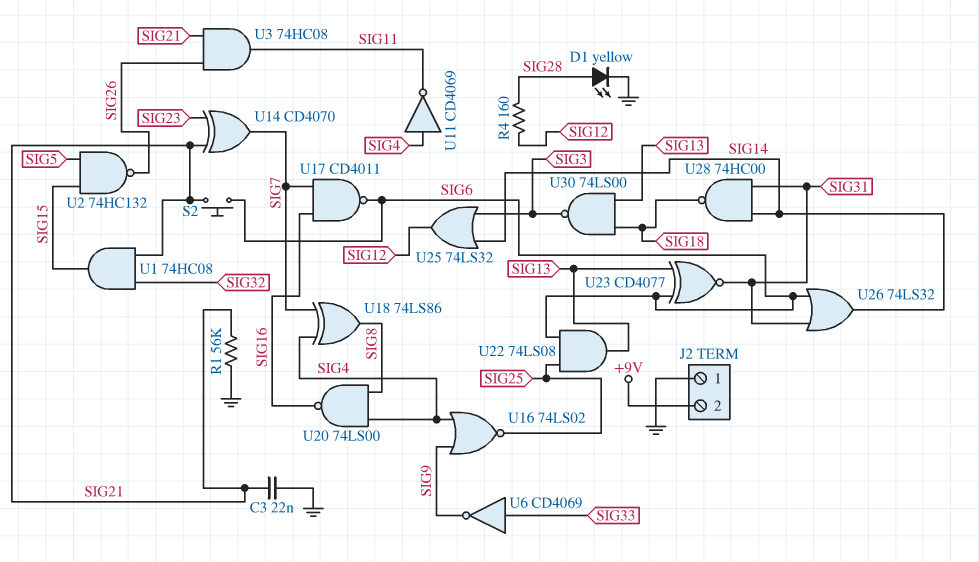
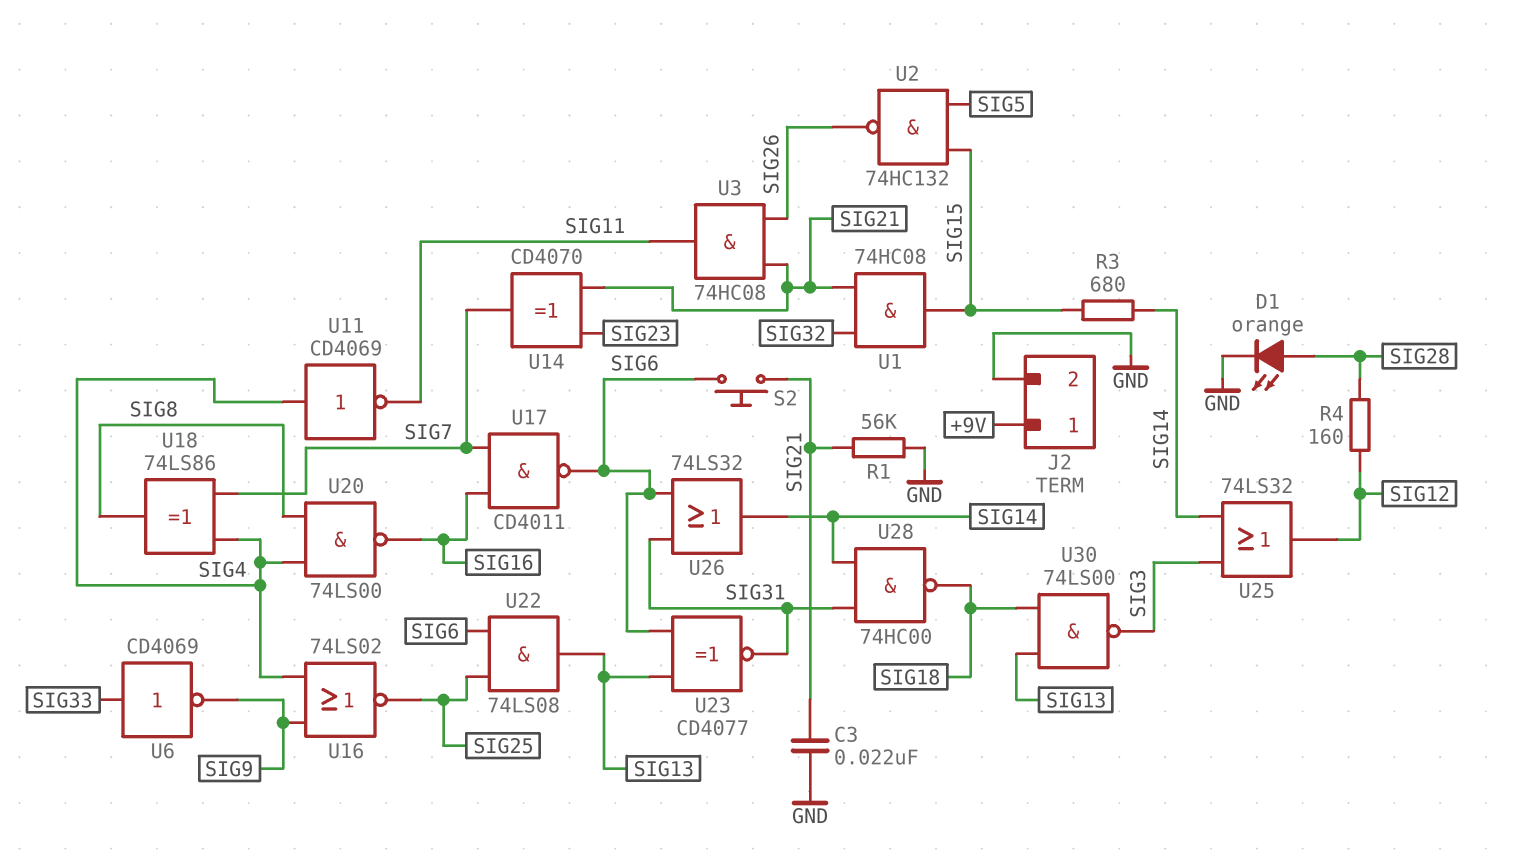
D1: LED yellow (A SIG28, K GND) -> LED orange (A SIG28, K GND)
J2 pin 1: GND -> +9V
J2 pin 2: +9V -> GND
R3: none -> 680 (SIG14, SIG15)

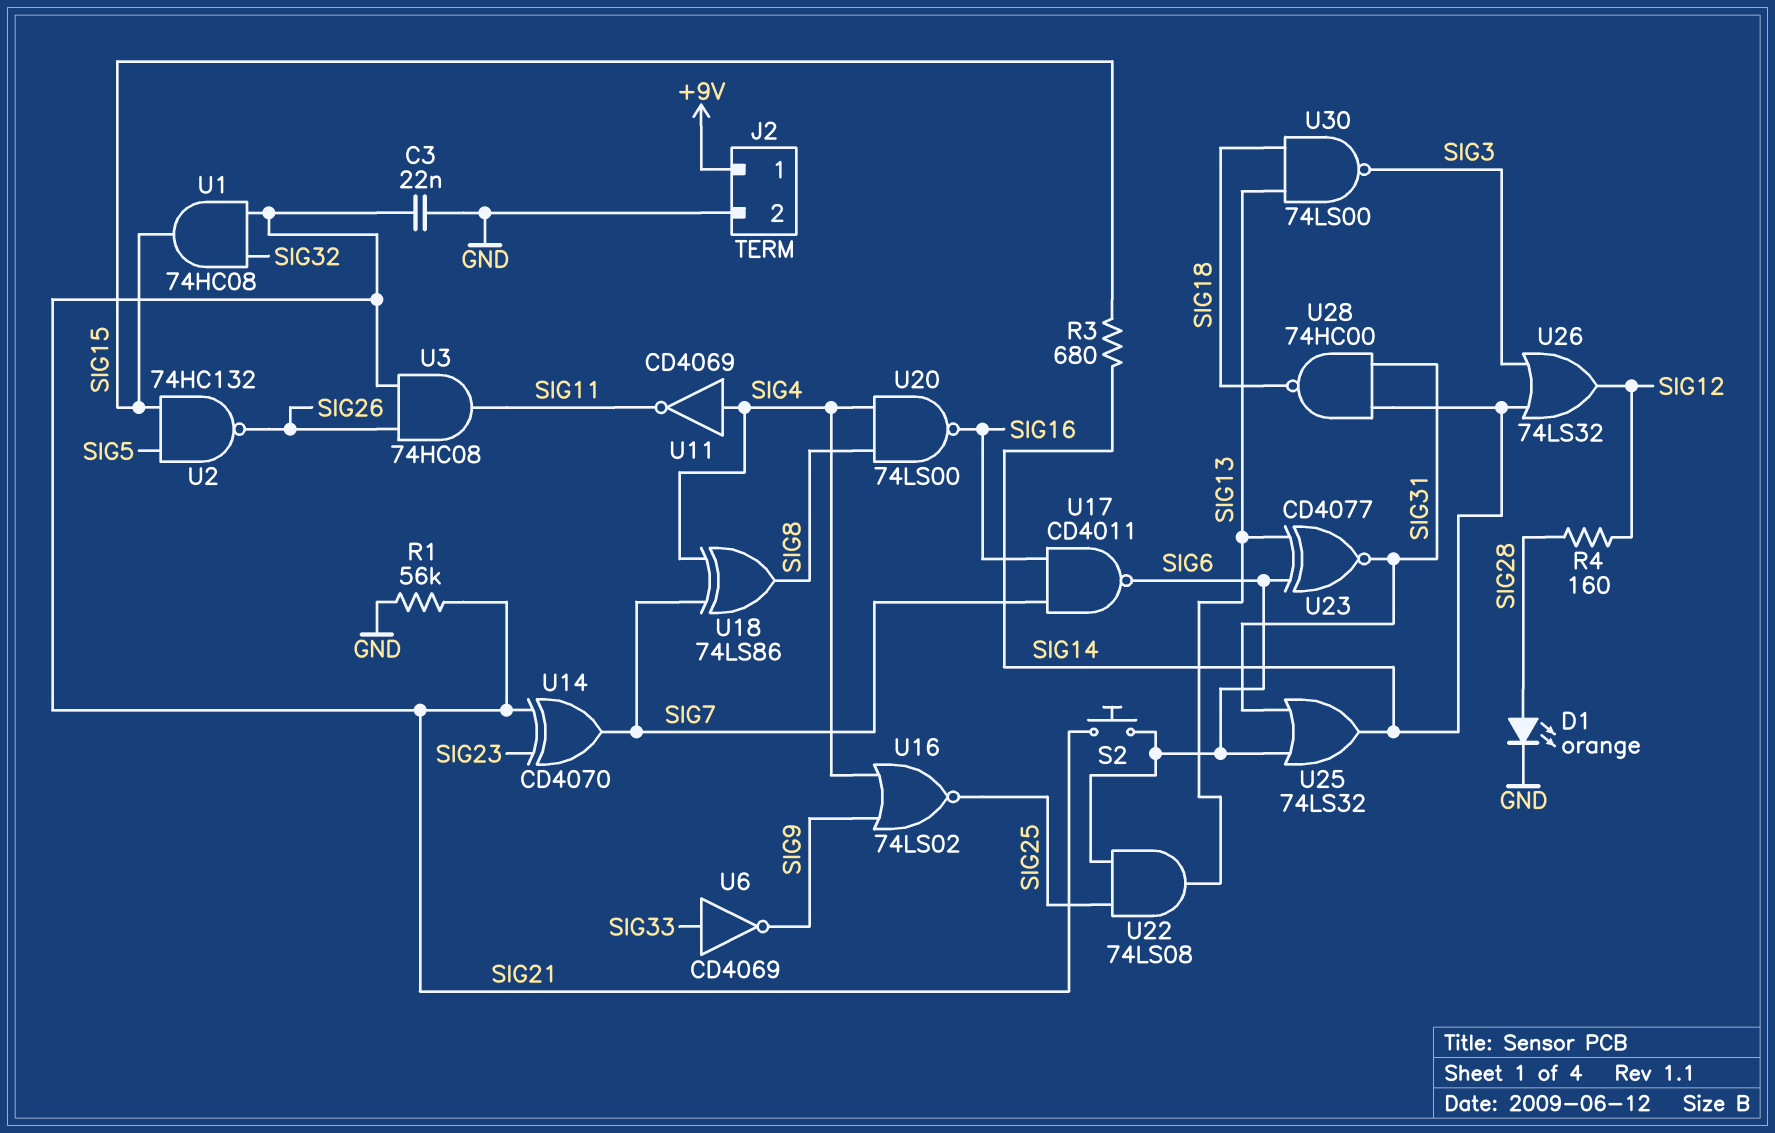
U25: OR 74LS32 (in SIG3, in SIG14, out SIG12) -> OR 74LS32 (in SIG6, in SIG31, out SIG14)
U26: OR 74LS32 (in SIG6, in SIG31, out SIG14) -> OR 74LS32 (in SIG3, in SIG14, out SIG12)

